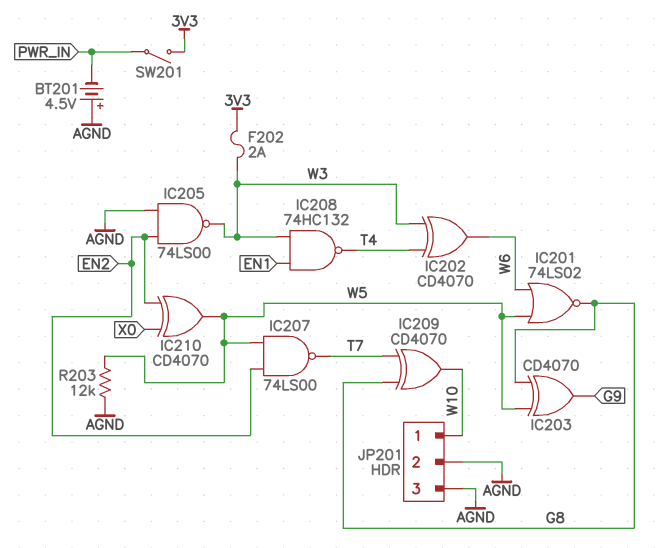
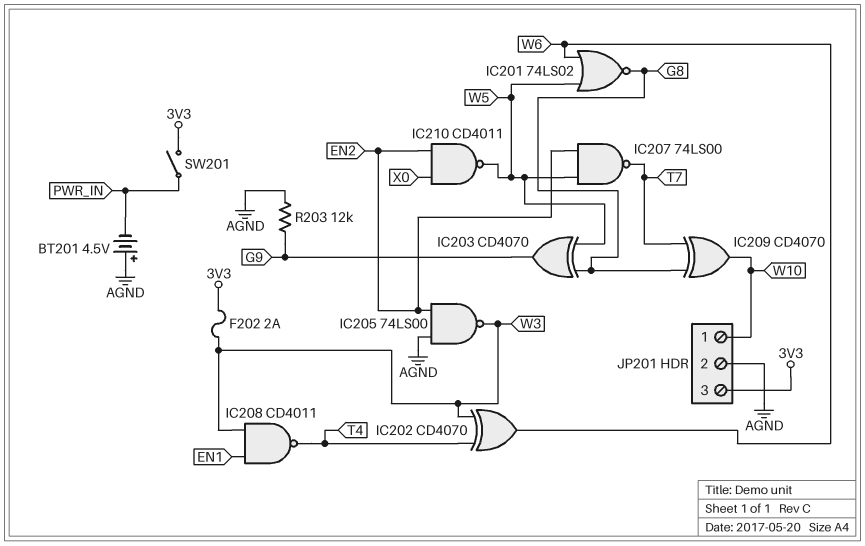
IC208: NAND 74HC132 (in EN1, in W3, out T4) -> NAND CD4011 (in EN1, in W3, out T4)
IC210: XOR CD4070 (in EN2, in X0, out W5) -> NAND CD4011 (in EN2, in X0, out W5)
JP201 pin 3: AGND -> 3V3
R203: 12k (AGND, W5) -> 12k (AGND, G9)

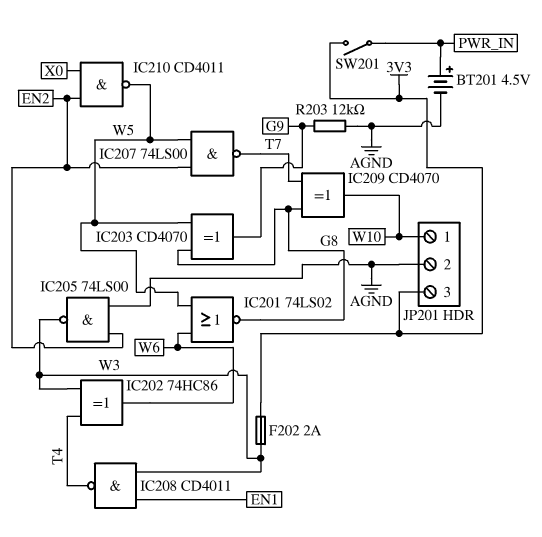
BT201: 4.5V (plus AGND, minus PWR_IN) -> 4.5V (plus PWR_IN, minus AGND)
IC202: XOR CD4070 (in T4, in W3, out W6) -> XOR 74HC86 (in T4, in W3, out W6)

